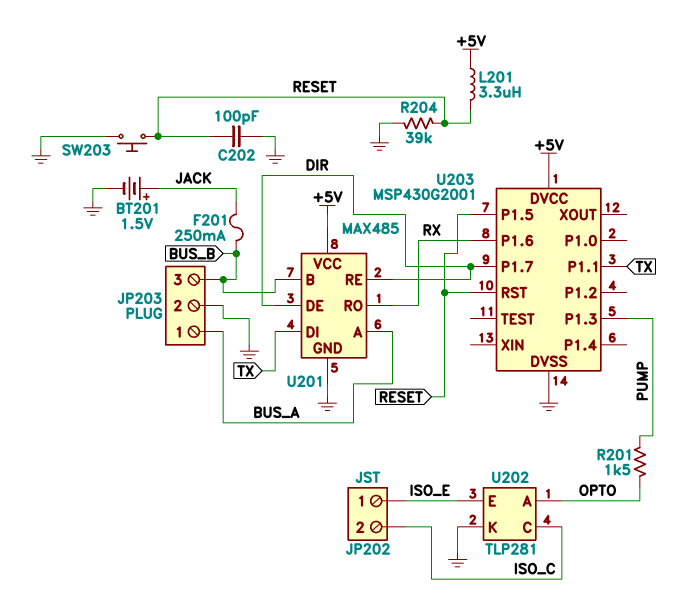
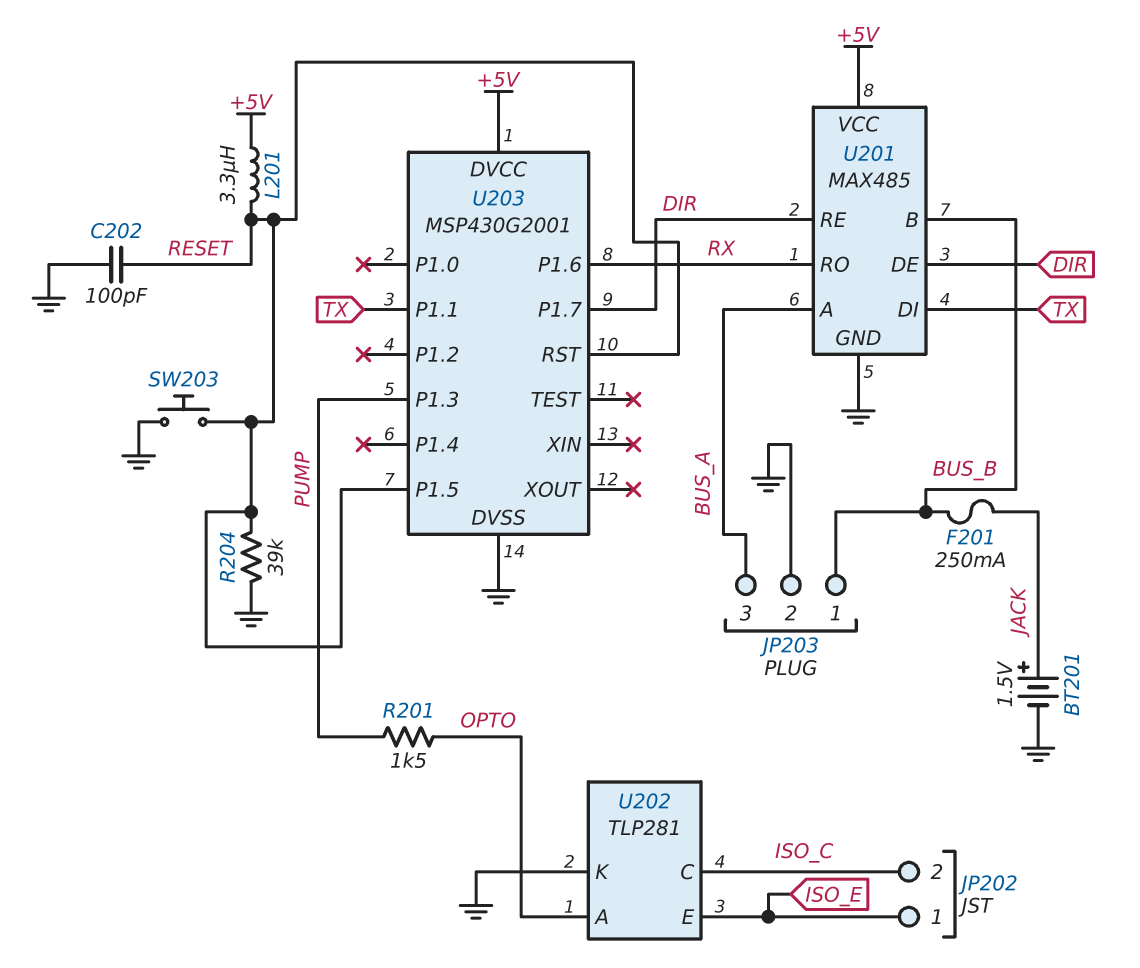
JP203 pin 1: BUS_A -> BUS_B
JP203 pin 3: BUS_B -> BUS_A

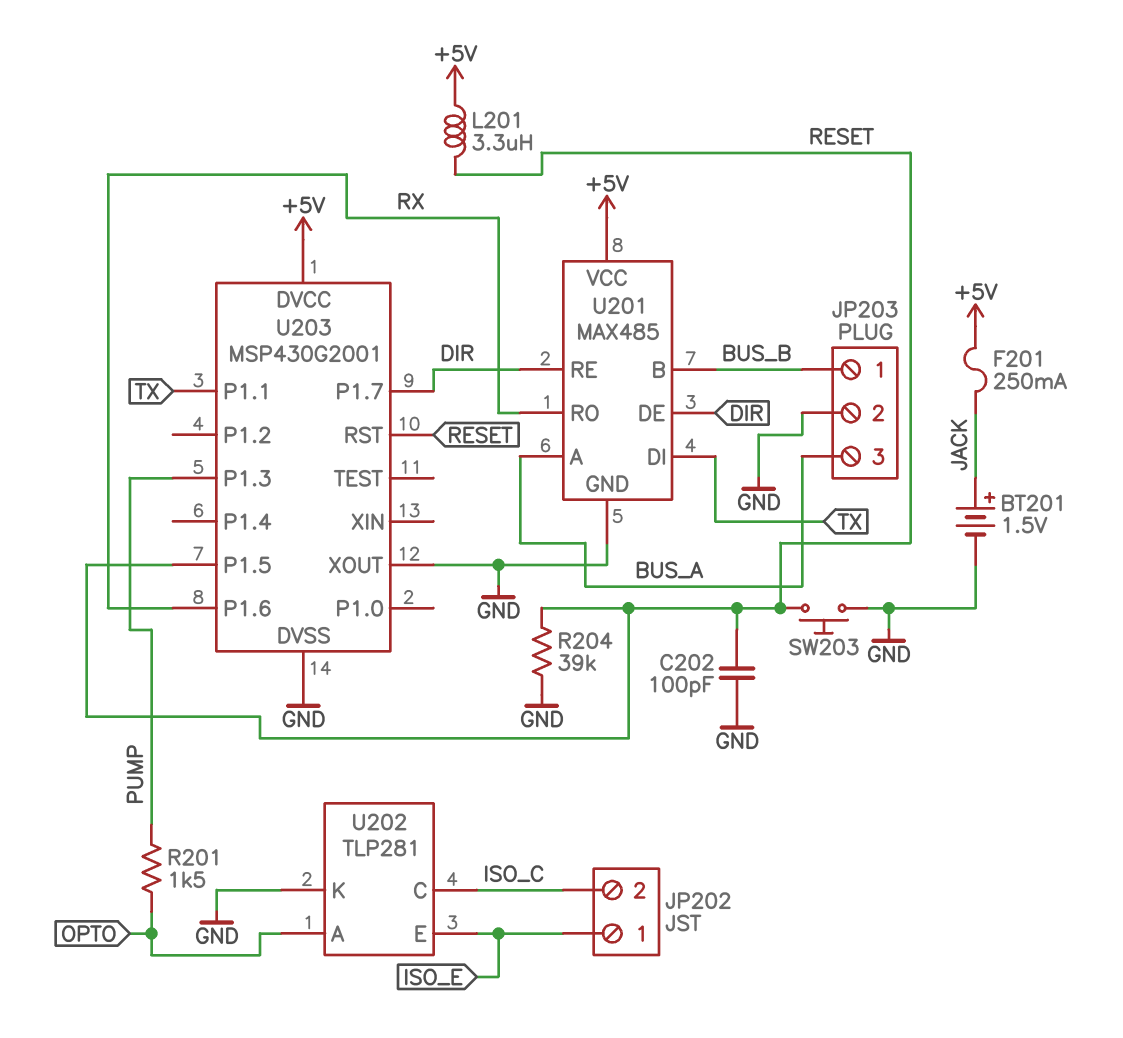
F201: 250mA (BUS_B, JACK) -> 250mA (+5V, JACK)
U203 pin XOUT: none -> GND

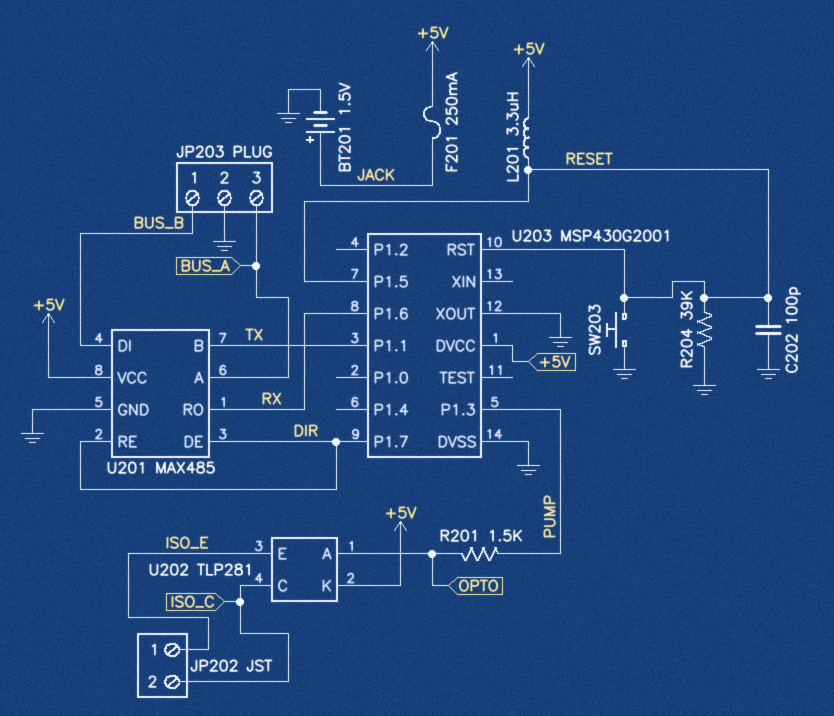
U201 pin B: BUS_B -> TX
U201 pin DI: TX -> BUS_B
U202 pin K: GND -> +5V

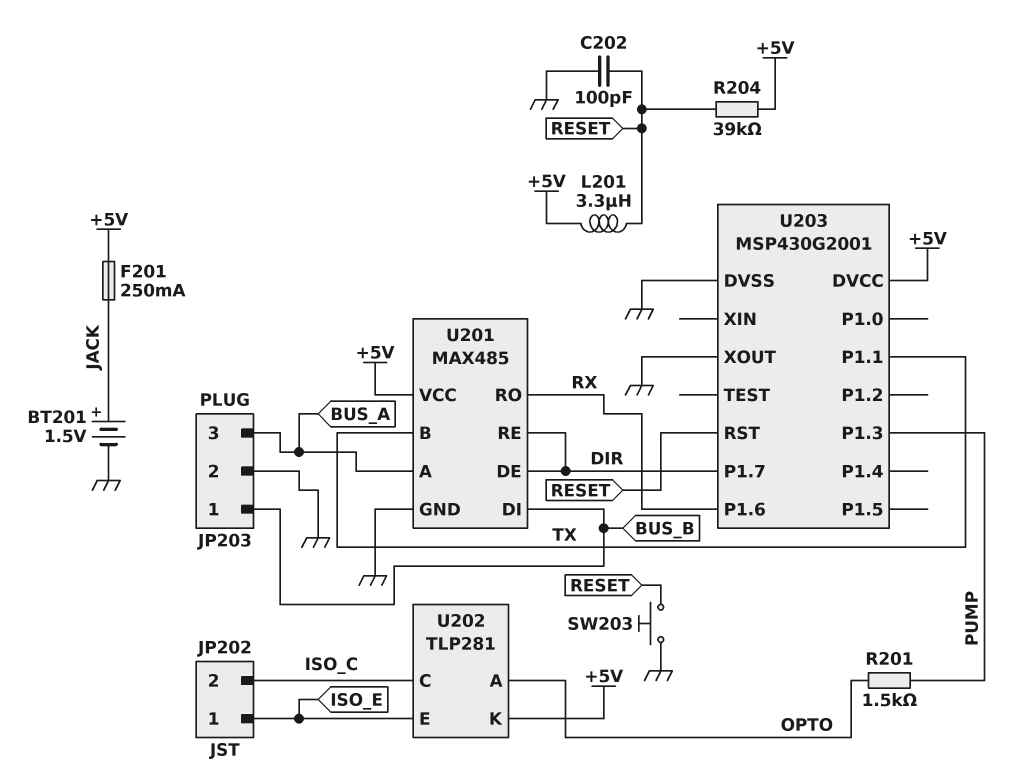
R204: 39k (GND, RESET) -> 39k (+5V, RESET)
U203 pin P1.5: RESET -> none

